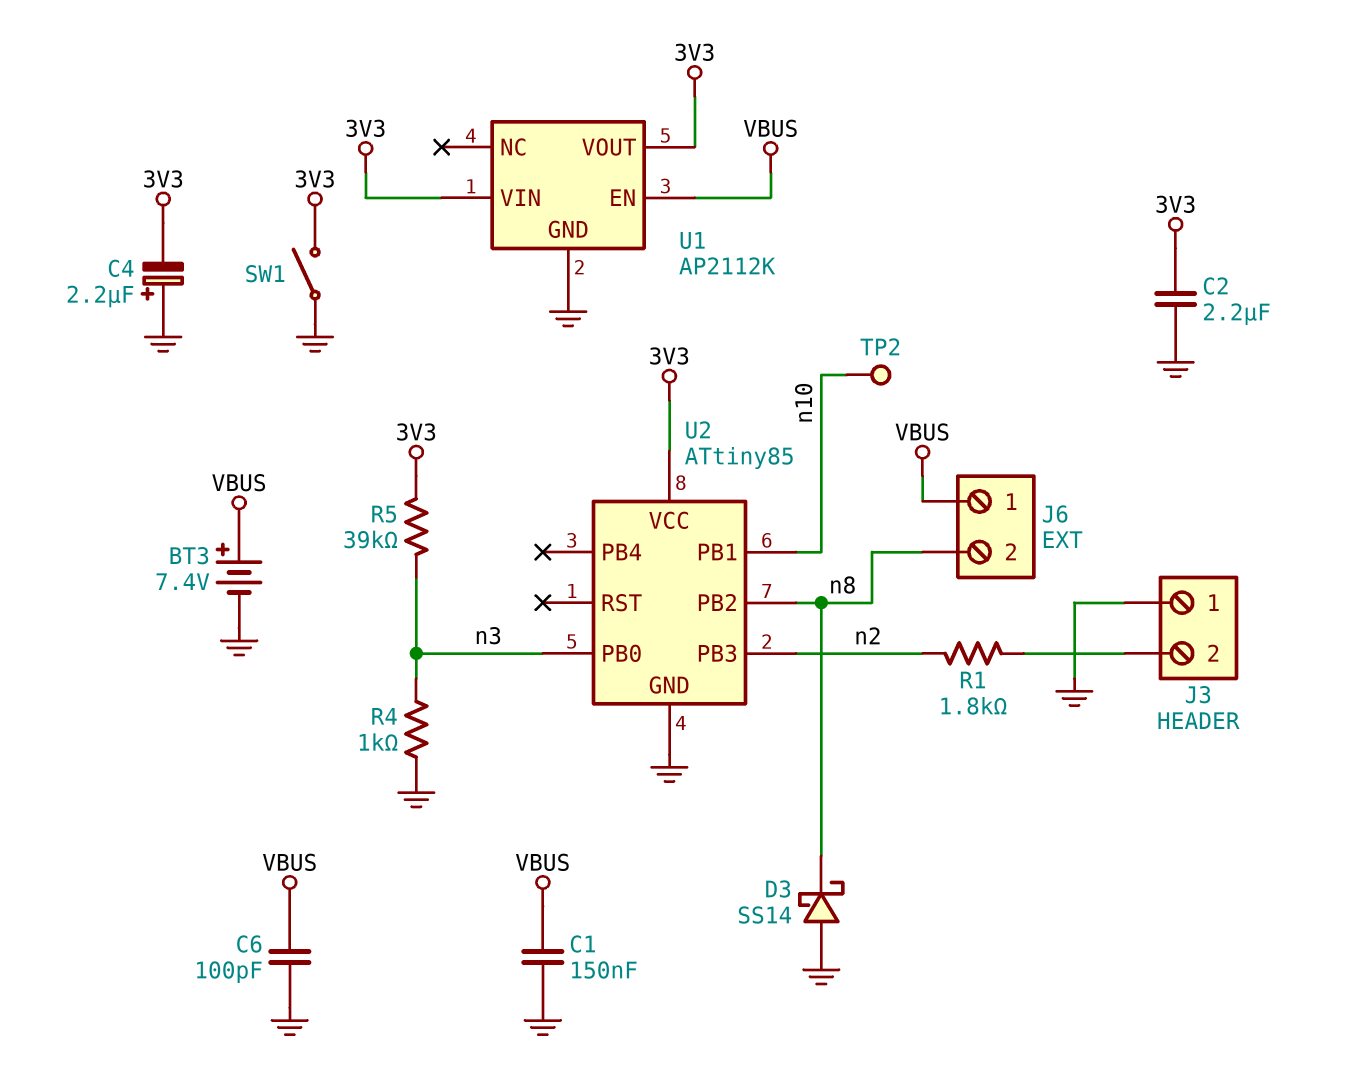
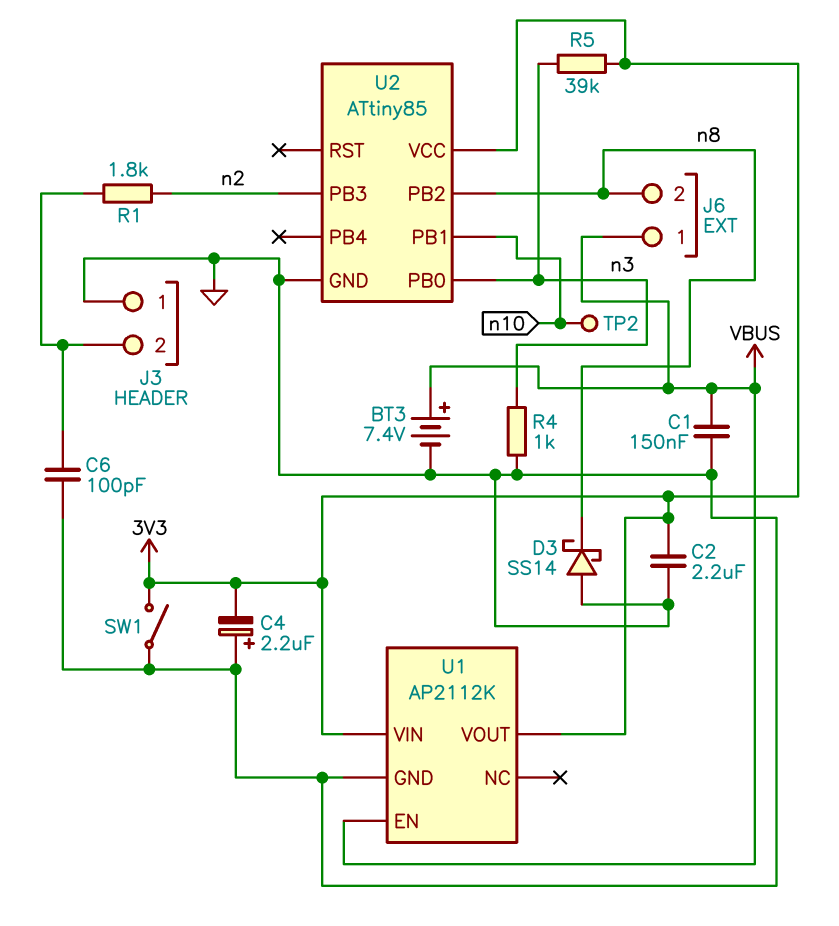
C6: 100pF (GND, VBUS) -> 100pF (GND, J3/2)

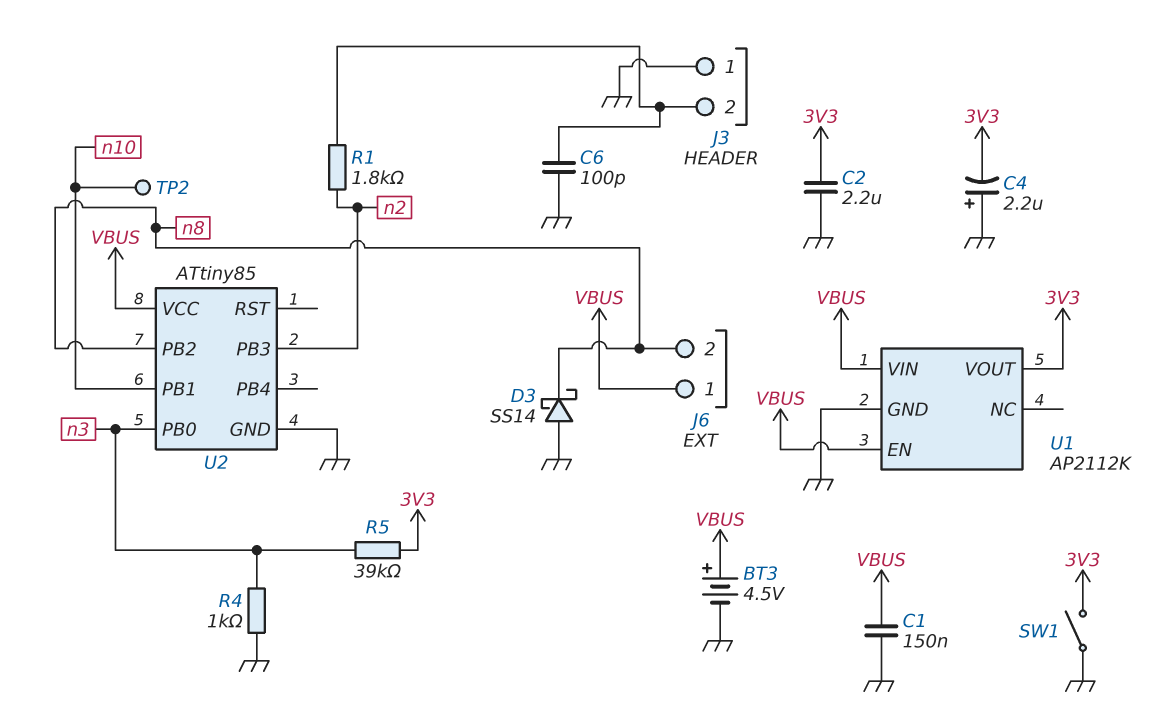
BT3: 7.4V (plus VBUS, minus GND) -> 4.5V (plus VBUS, minus GND)
U1 pin VIN: 3V3 -> VBUS
U2 pin VCC: 3V3 -> VBUS

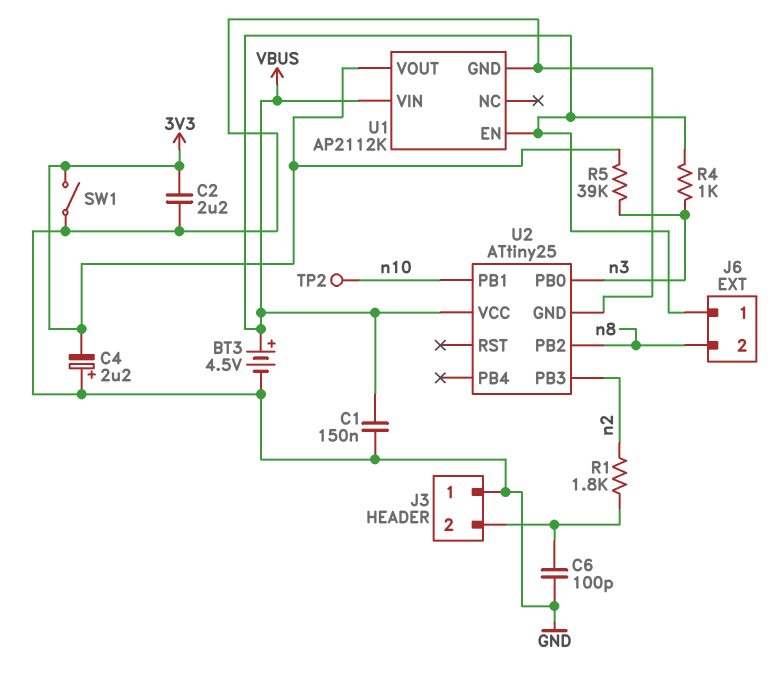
D3: schottky SS14 (A GND, K n8) -> none
R4: 1k (GND, n3) -> 1k (VBUS, n3)
U2: ATtiny85 -> ATtiny25

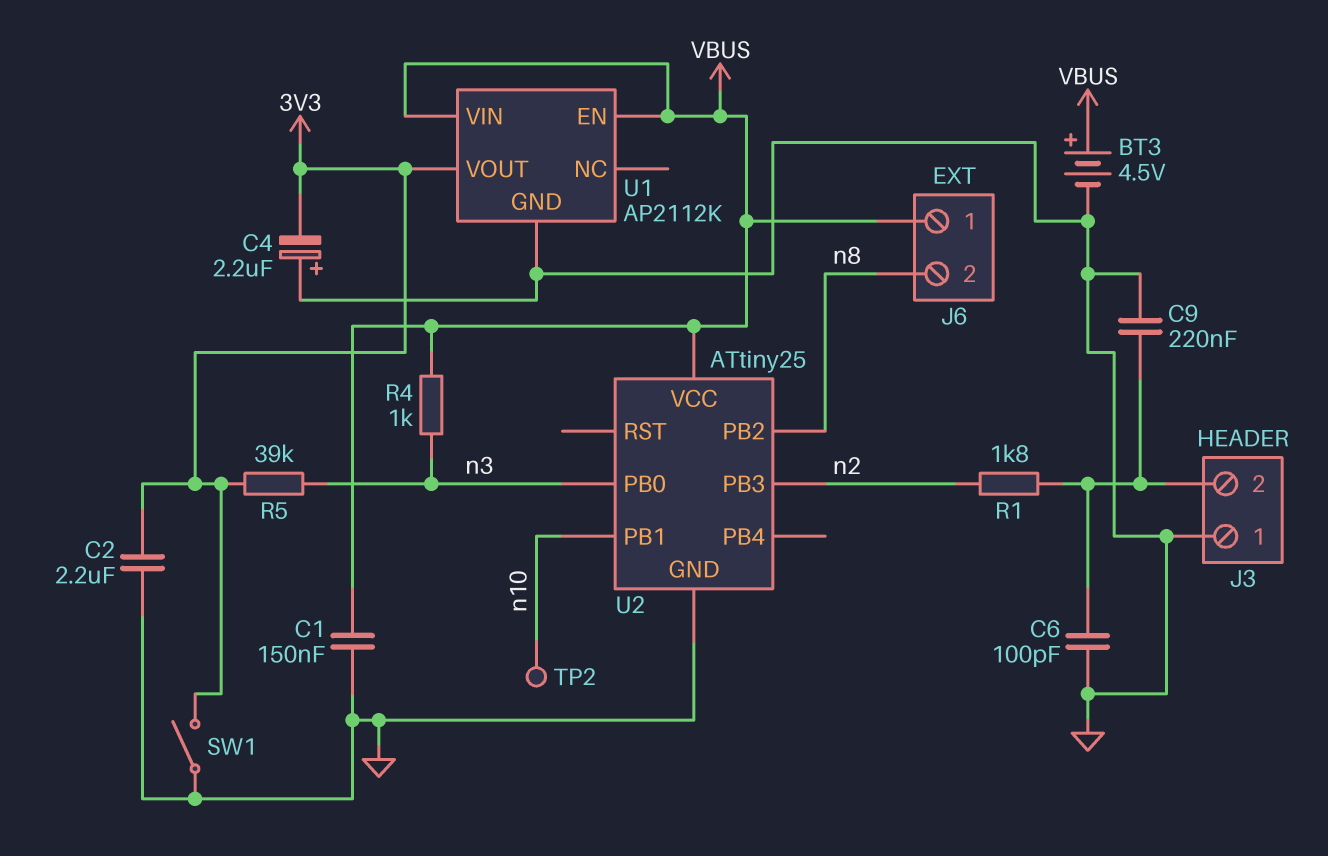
C9: none -> 220nF (GND, J3/2)

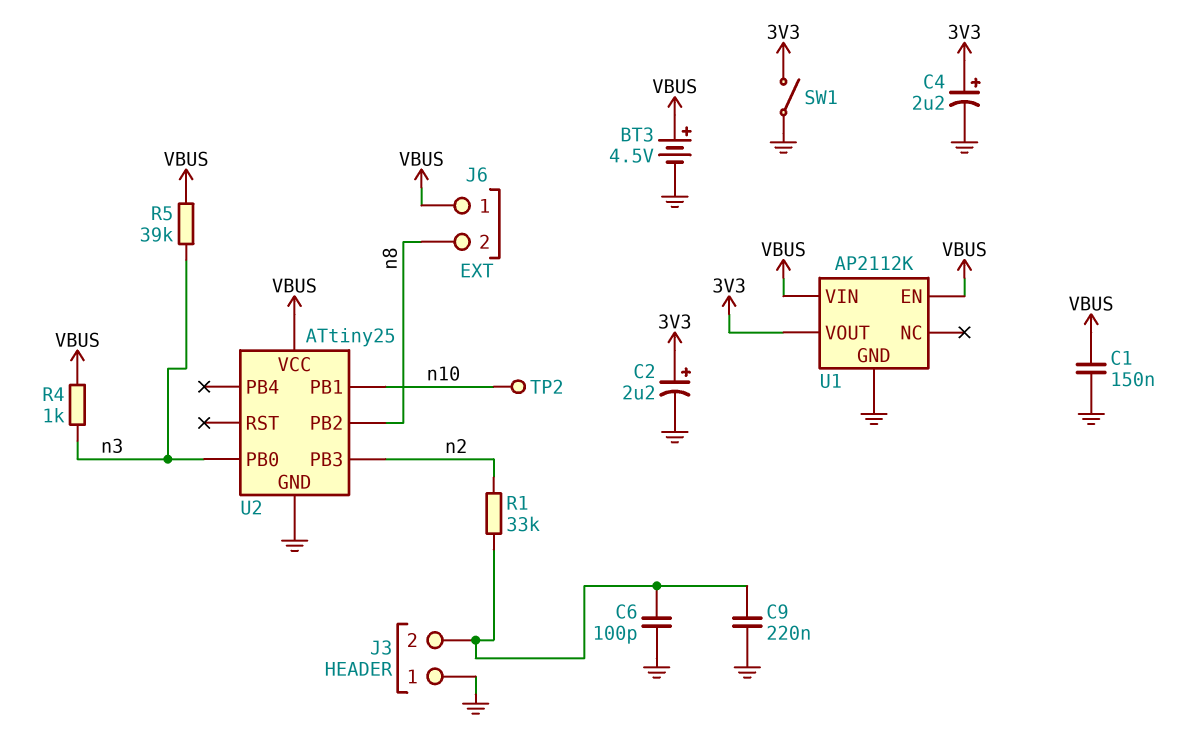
C2: 2.2uF (3V3, GND) -> 2.2uF (plus 3V3, minus GND)
C4: 2.2uF (plus GND, minus 3V3) -> 2.2uF (plus 3V3, minus GND)
R1: 1.8k (J3/2, n2) -> 33k (J3/2, n2)
R5: 39k (3V3, n3) -> 39k (VBUS, n3)

